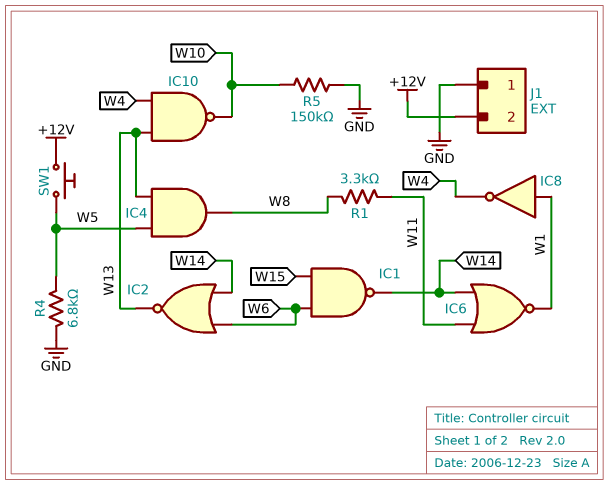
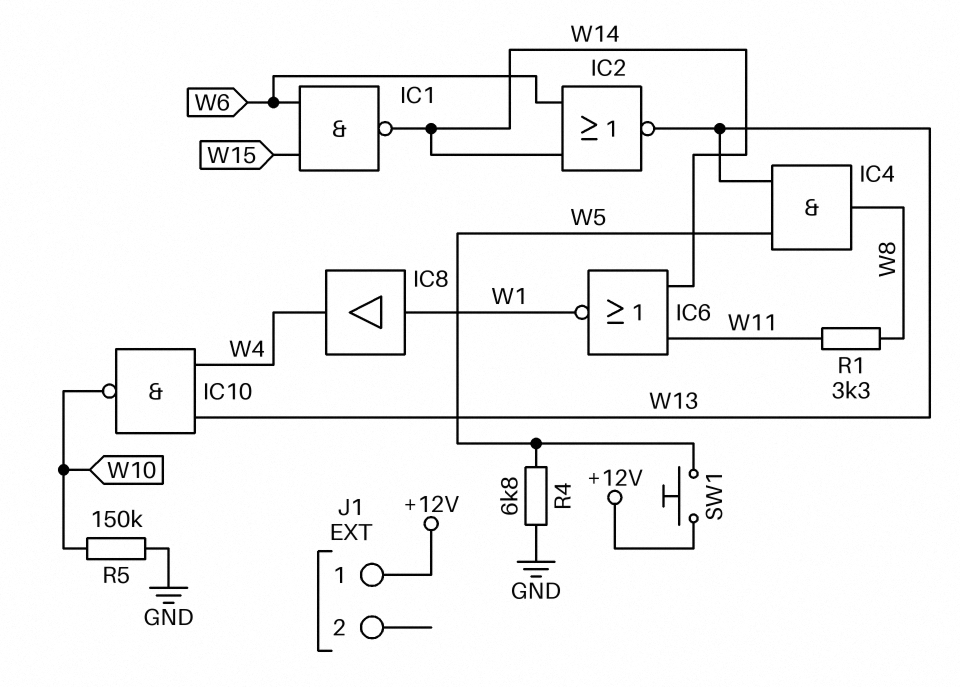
IC8: NOT (in W1, out W4) -> buffer (in W1, out W4)
J1 pin 1: GND -> +12V
J1 pin 2: +12V -> none

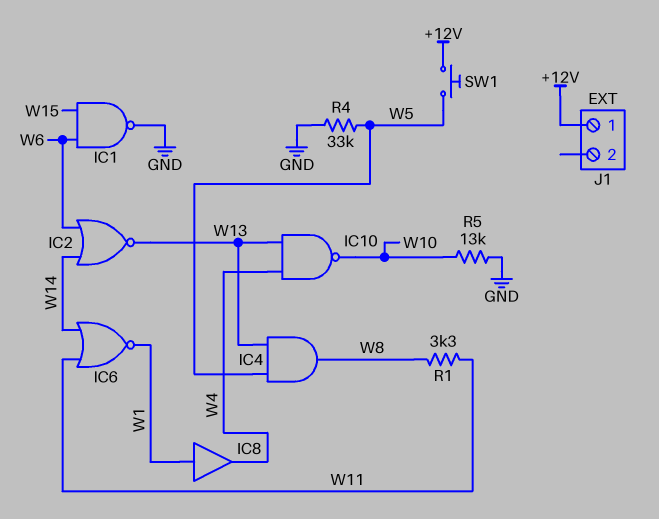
IC1: NAND (in W6, in W15, out W14) -> NAND (in W6, in W15, out GND)
R4: 6.8k (GND, W5) -> 33k (GND, W5)
R5: 150k (GND, W10) -> 13k (GND, W10)

